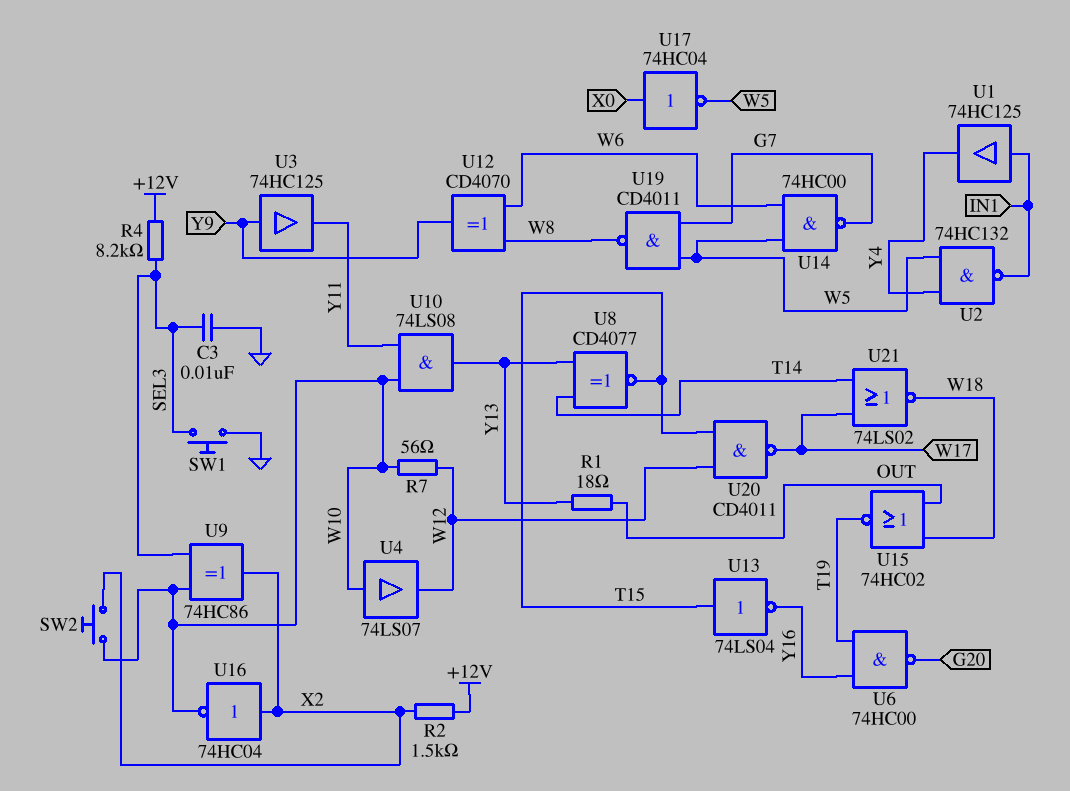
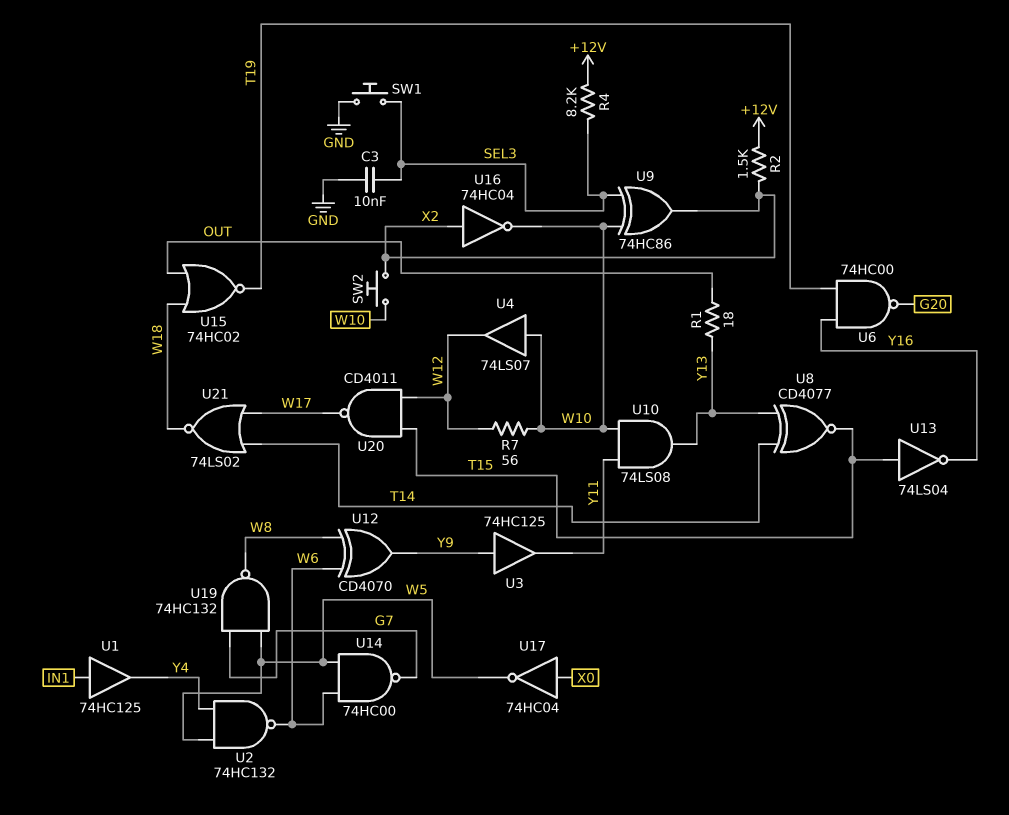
U2: NAND 74HC132 (in W5, in Y4, out IN1) -> NAND 74HC132 (in W5, in Y4, out W6)
U19: NAND CD4011 (in G7, in W5, out W8) -> NAND 74HC132 (in G7, in W5, out W8)

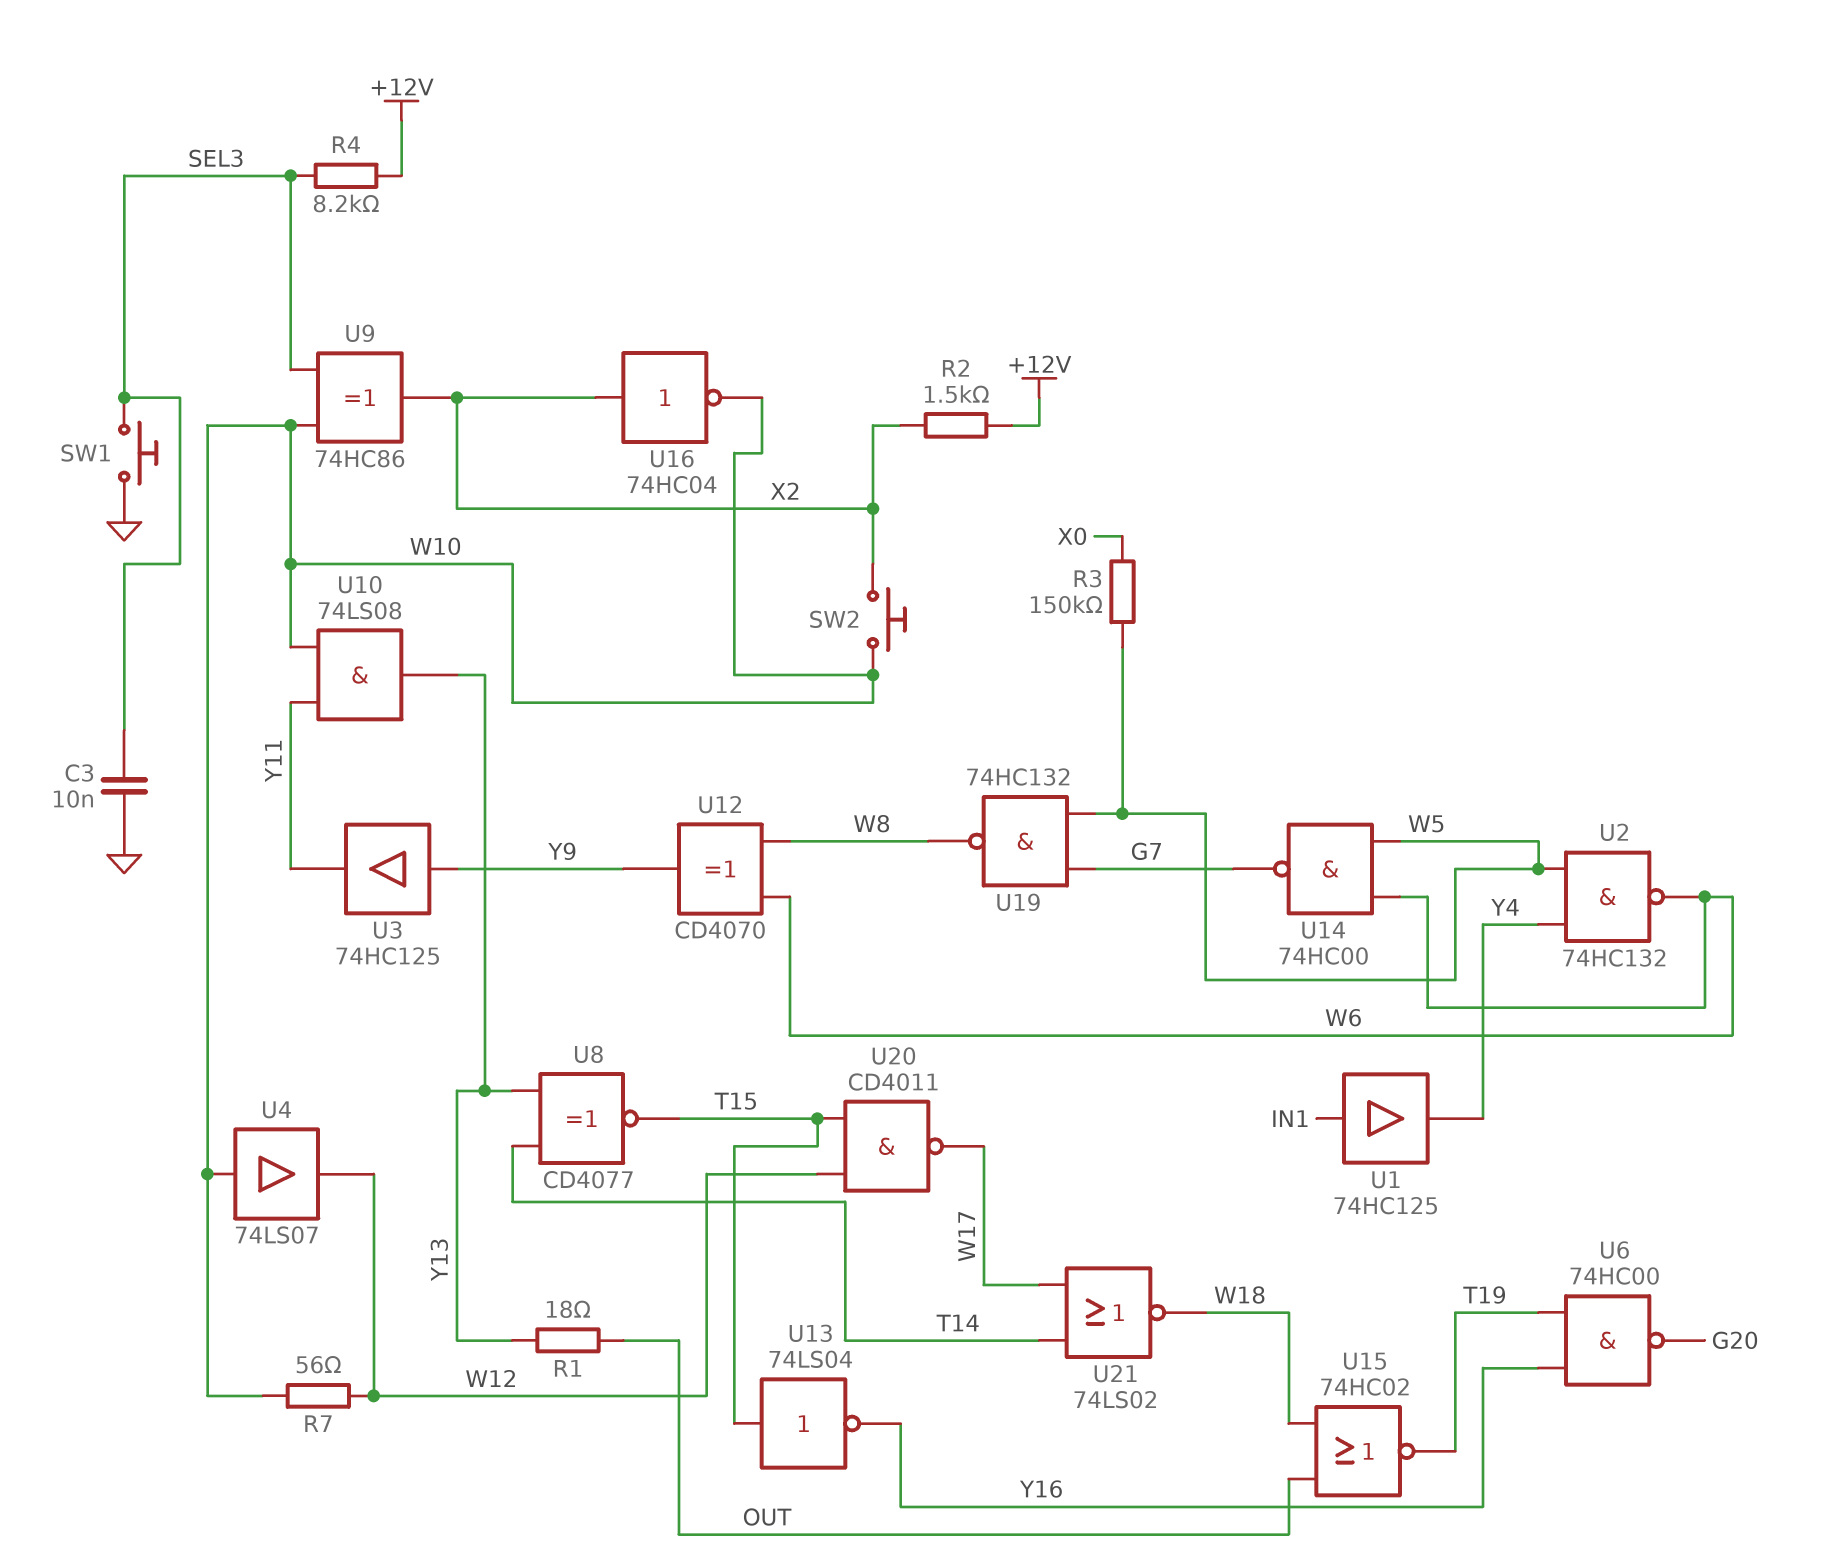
R3: none -> 150k (W5, X0)
U17: NOT 74HC04 (in X0, out W5) -> none

